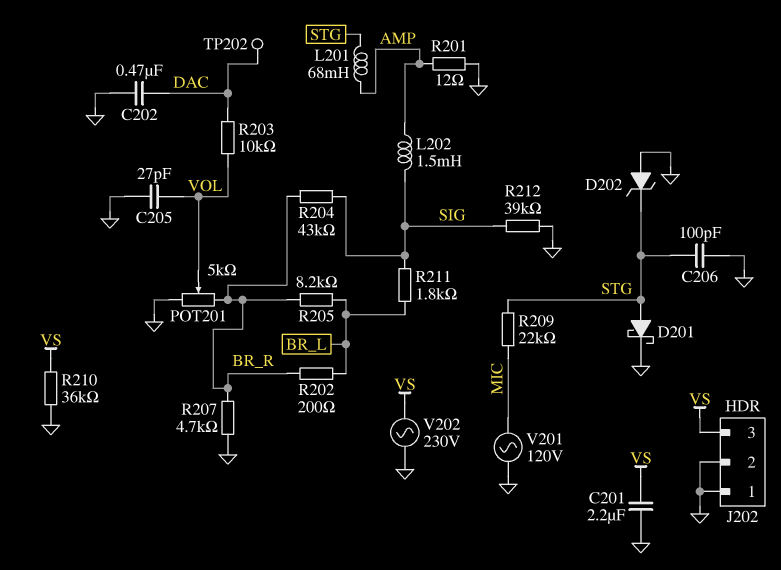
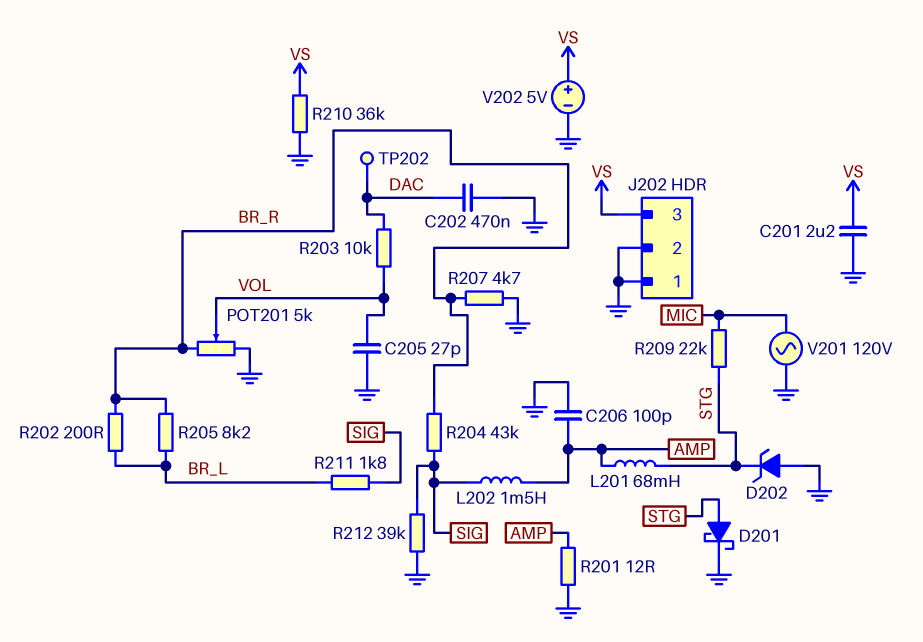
C206: 100pF (GND, STG) -> 100pF (AMP, GND)
V202: AC 230V (GND, VS) -> 5V (plus VS, minus GND)

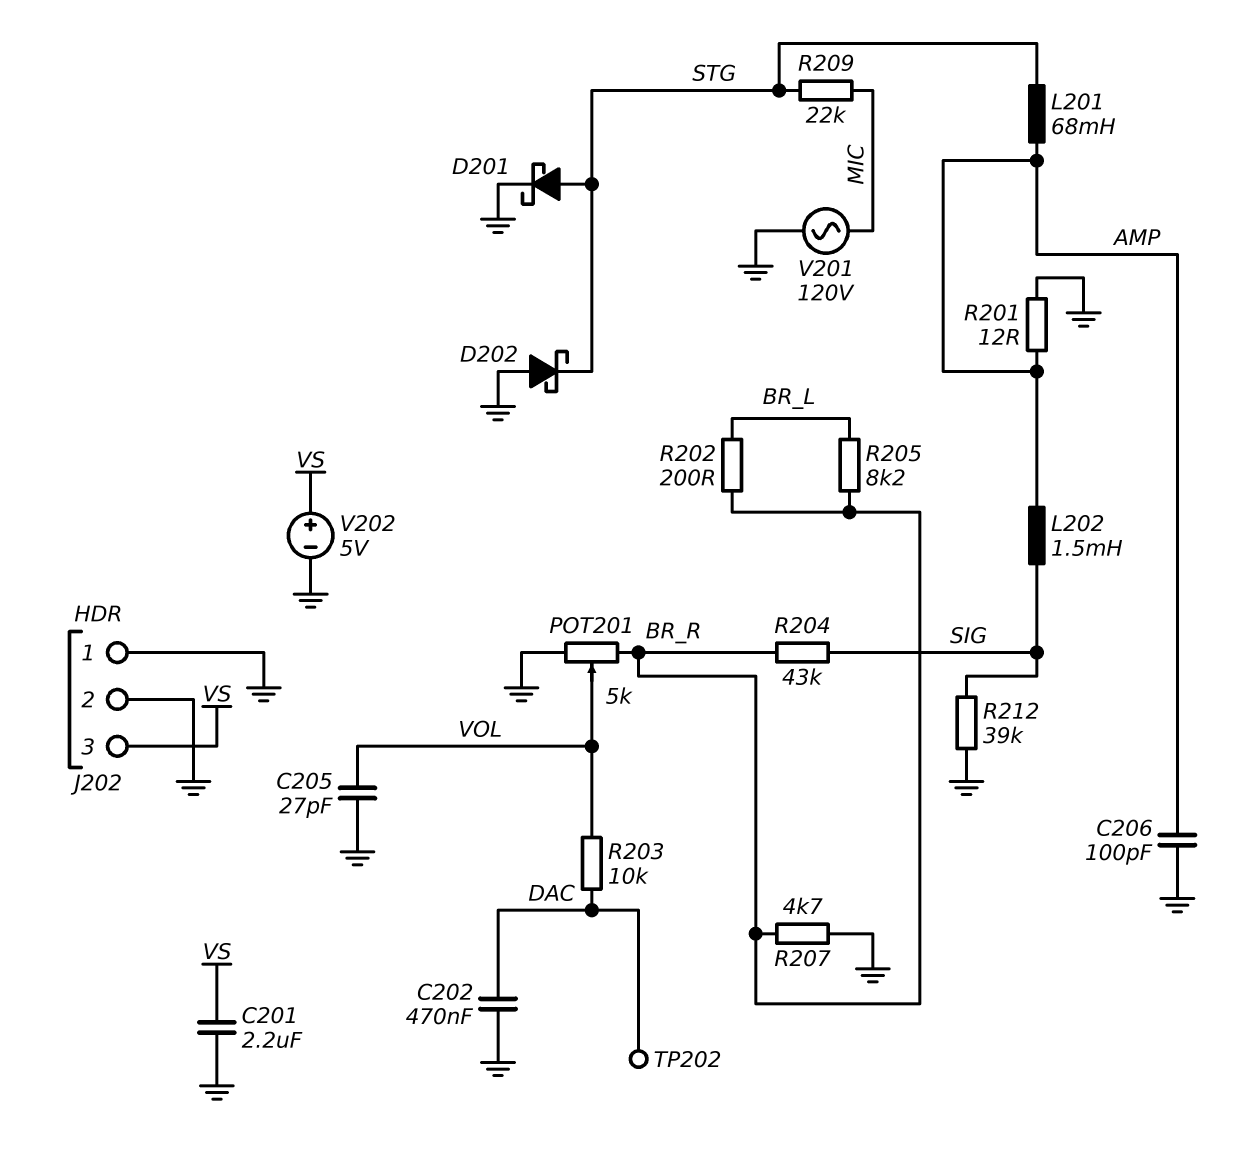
D202: zener (A GND, K STG) -> schottky (A GND, K STG)
R210: 36k (GND, VS) -> none
R211: 1.8k (BR_L, SIG) -> none

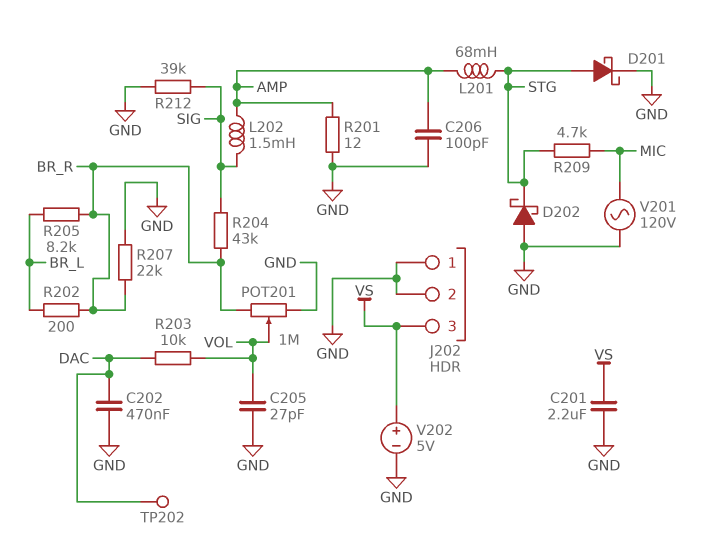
POT201: 5k (BR_R, GND, wiper VOL) -> 1M (BR_R, GND, wiper VOL)
R207: 4.7k (BR_R, GND) -> 22k (BR_R, GND)
R209: 22k (MIC, STG) -> 4.7k (MIC, STG)

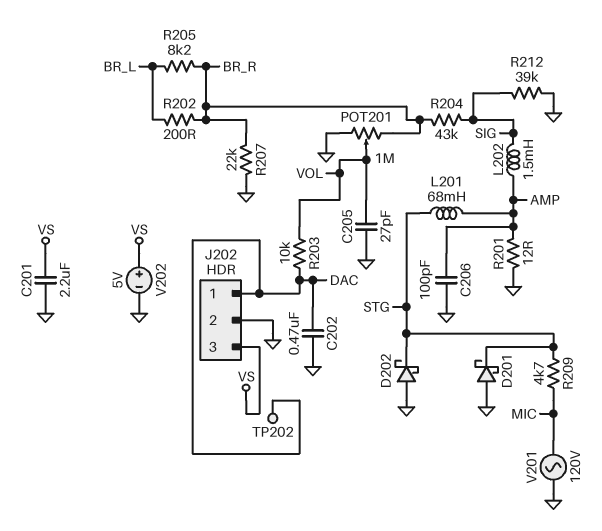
D201: schottky (A STG, K GND) -> schottky (A GND, K STG)
J202 pin 1: GND -> DAC

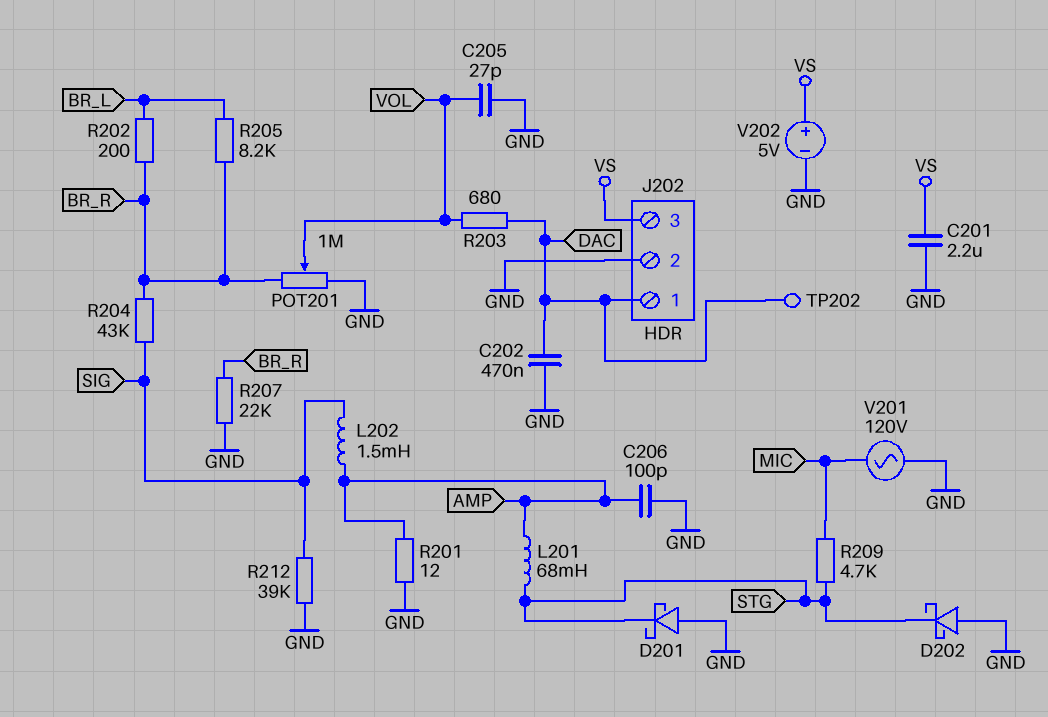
R203: 10k (DAC, VOL) -> 680 (DAC, VOL)

